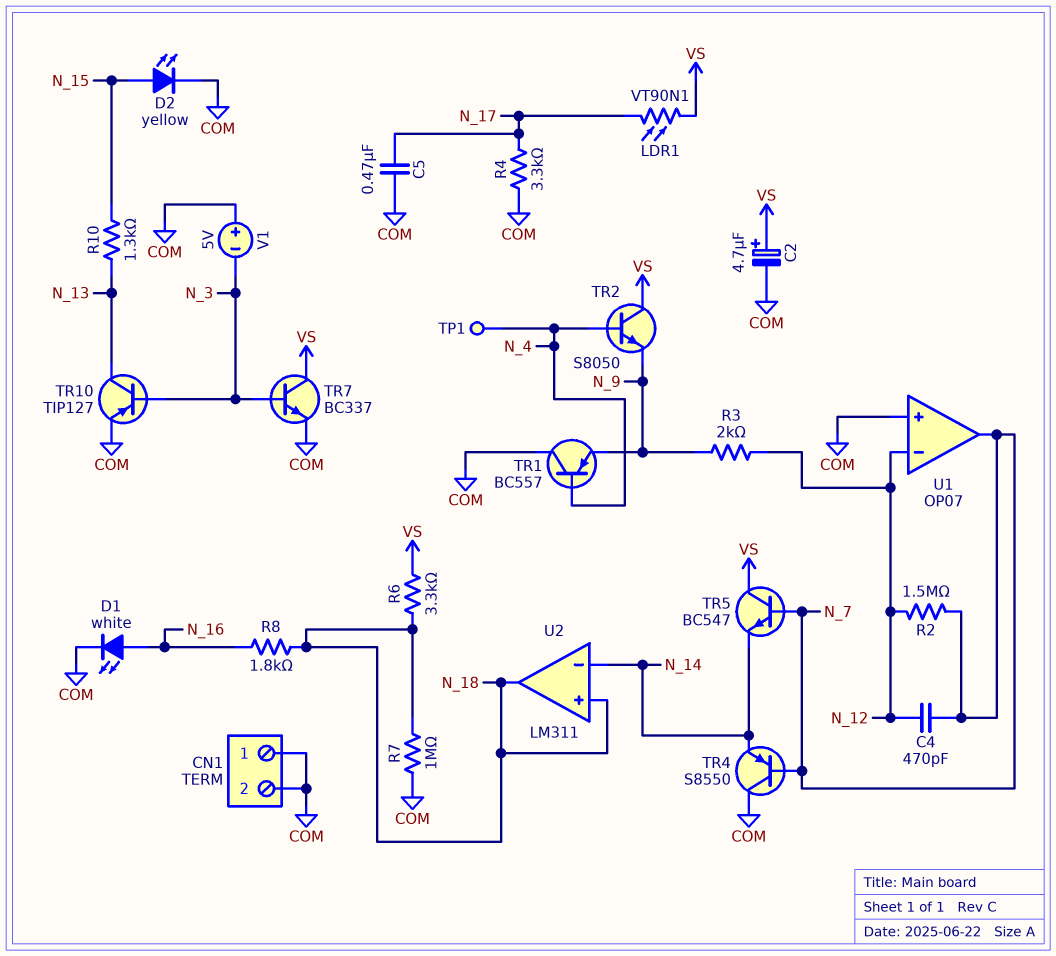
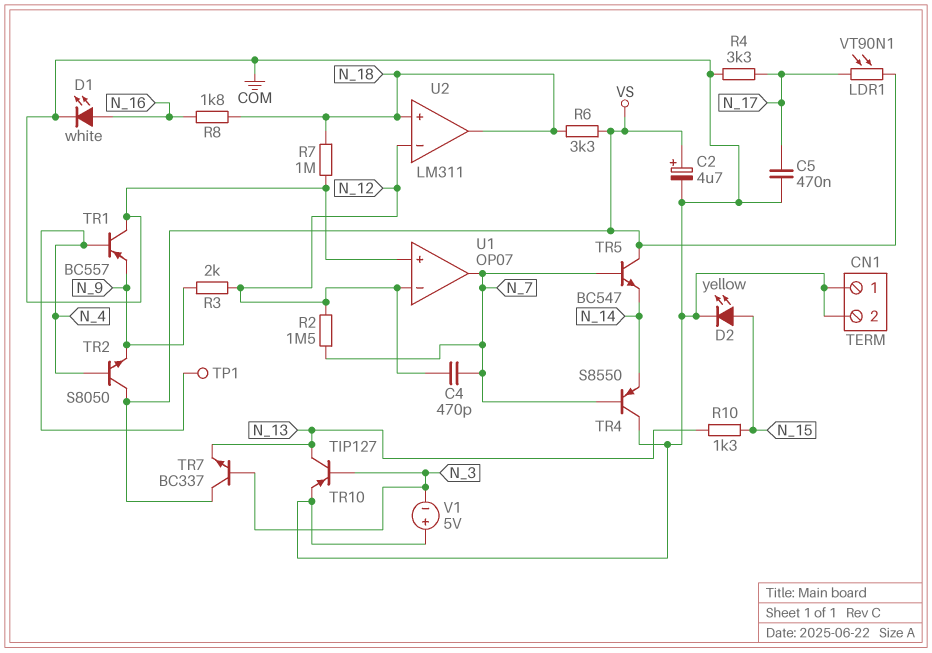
TR7: NPN BC337 (B N_3, C VS, E COM) -> NPN BC337 (B N_3, C VS, E N_13)
U2 pin in-: N_14 -> N_12

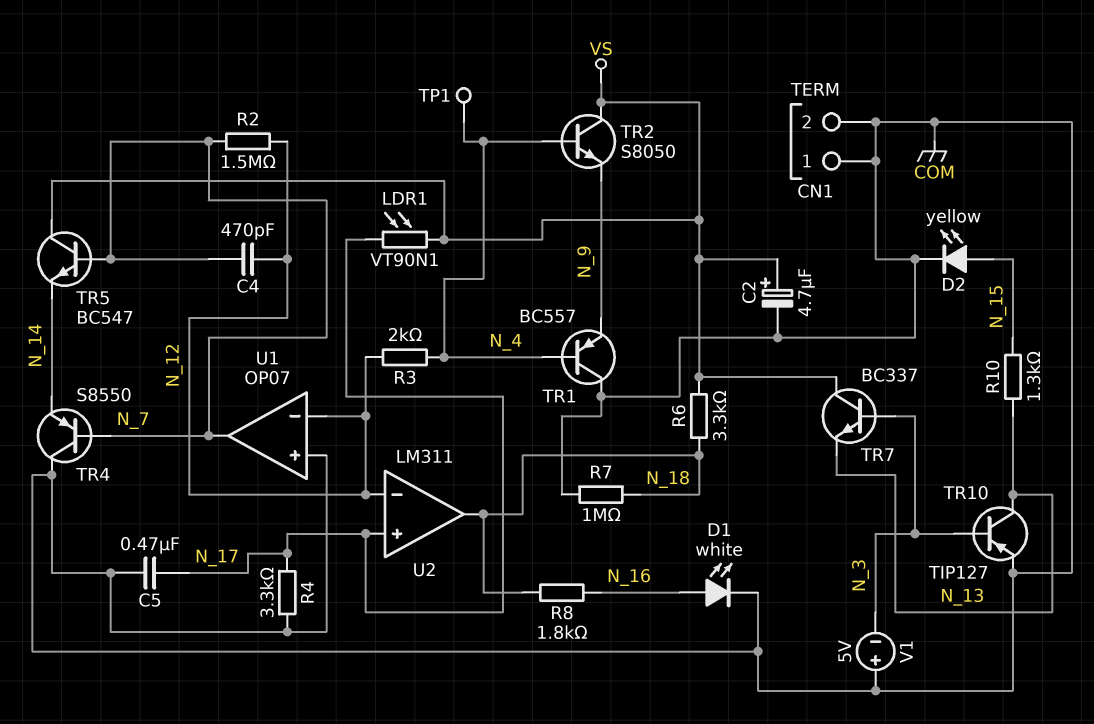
R3: 2k (N_9, N_12) -> 2k (N_4, N_12)
U2 pin in+: N_18 -> N_17

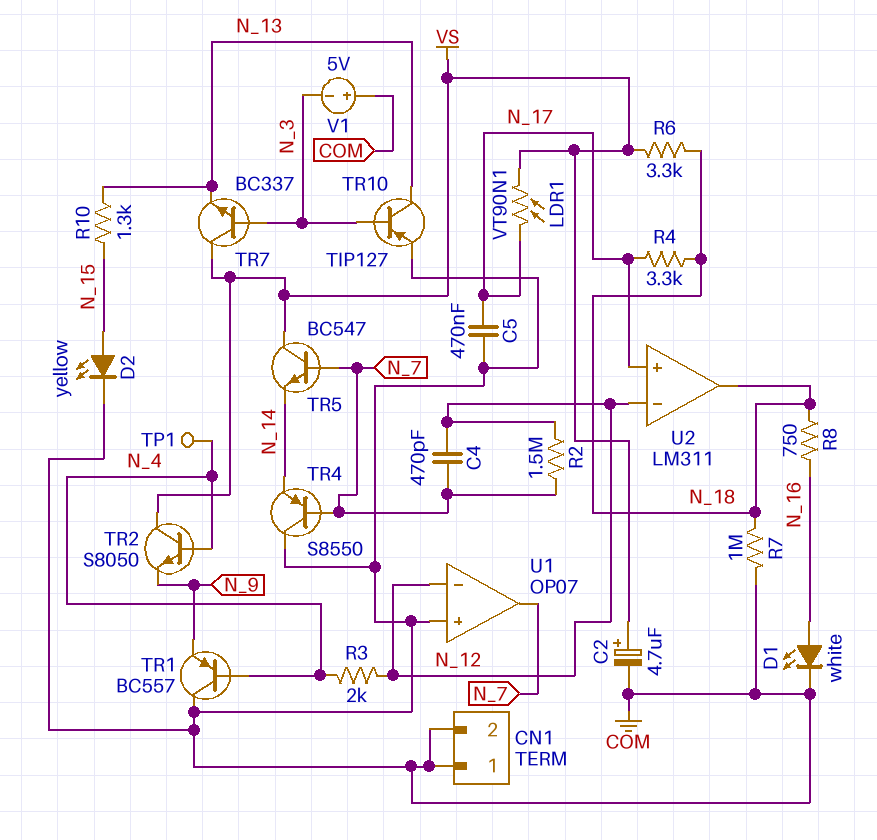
R4: 3.3k (COM, N_17) -> 3.3k (N_17, N_18)
R8: 1.8k (N_16, N_18) -> 750 (N_16, N_18)

